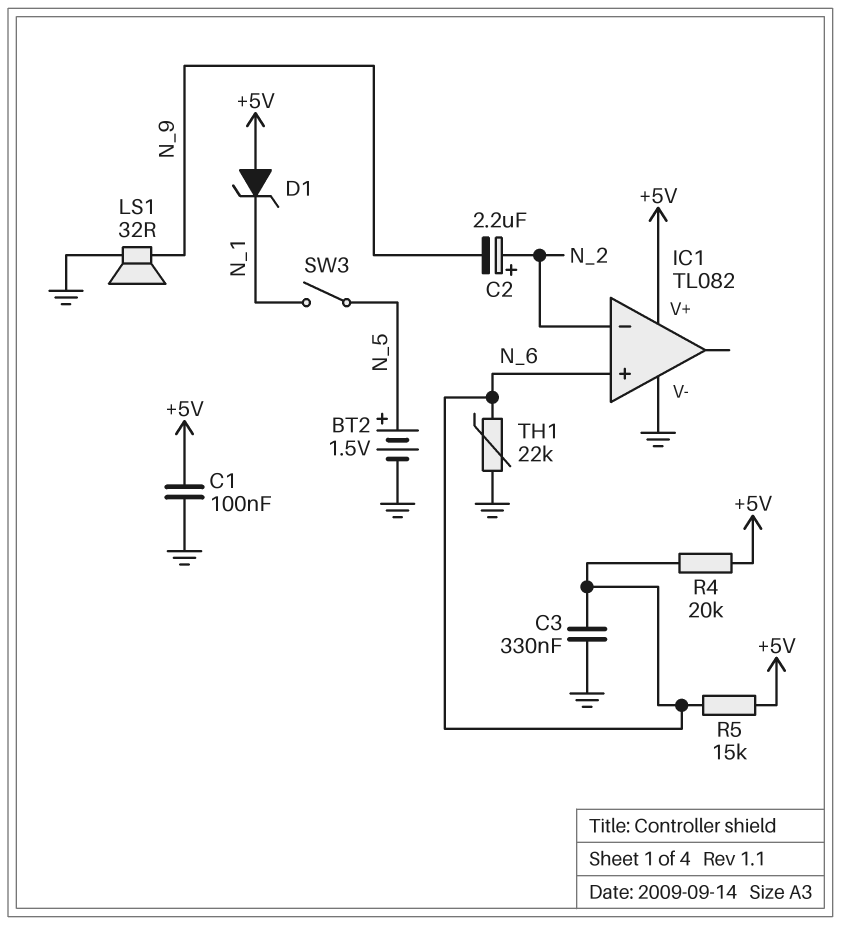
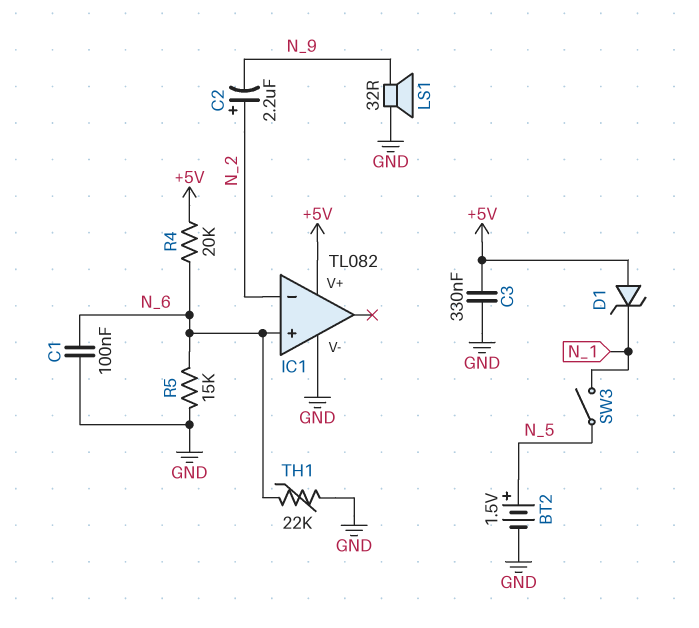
C1: 100nF (+5V, GND) -> 100nF (GND, N_6)
C3: 330nF (GND, N_6) -> 330nF (+5V, GND)
R5: 15k (+5V, N_6) -> 15k (GND, N_6)

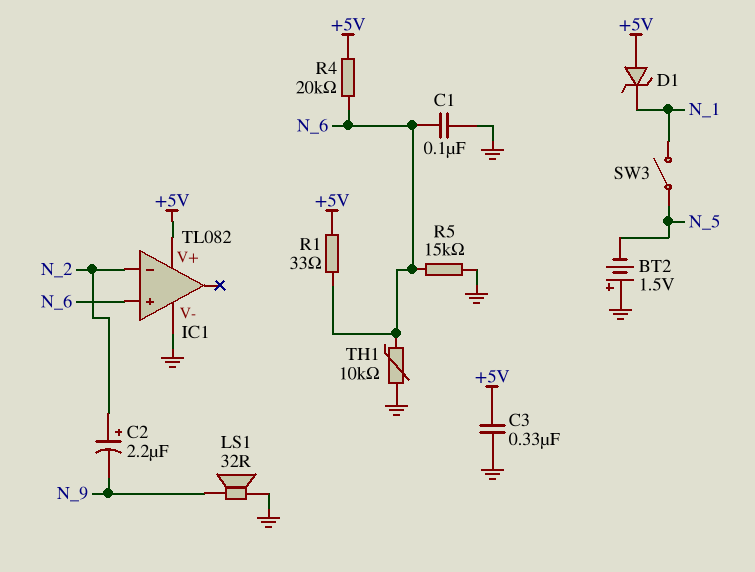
BT2: 1.5V (plus N_5, minus GND) -> 1.5V (plus GND, minus N_5)
R1: none -> 33 (+5V, N_6)
TH1: 22k (GND, N_6) -> 10k (GND, N_6)

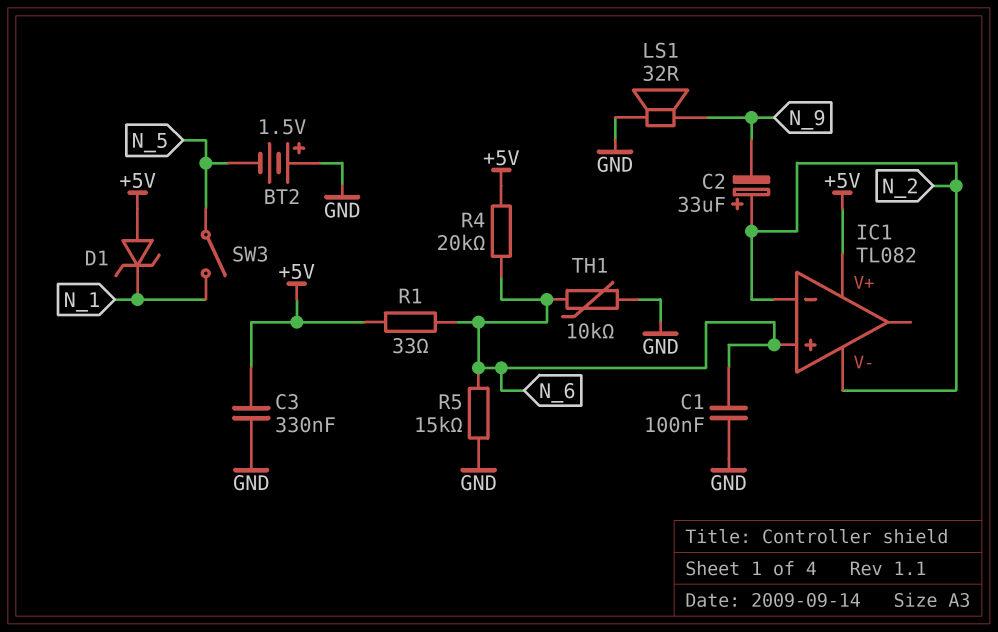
C2: 2.2uF (plus N_2, minus N_9) -> 33uF (plus N_2, minus N_9)
IC1 pin V-: GND -> N_2

